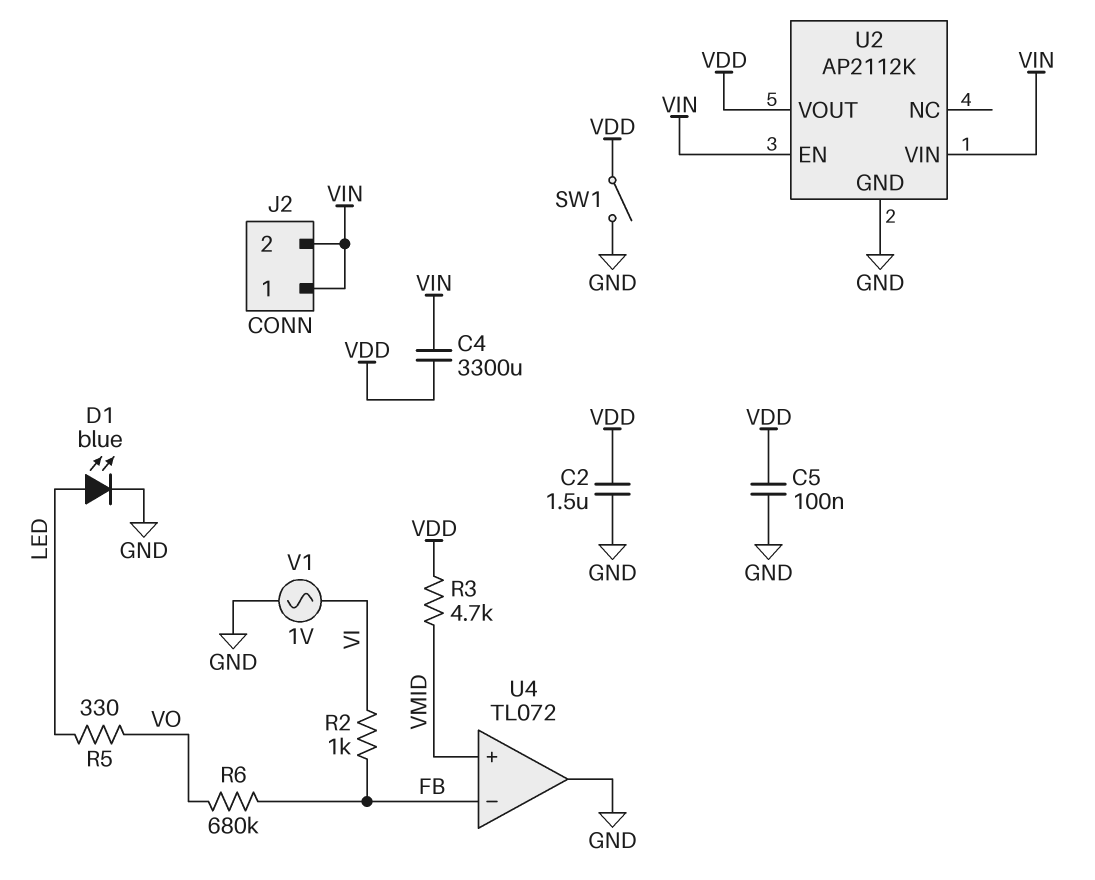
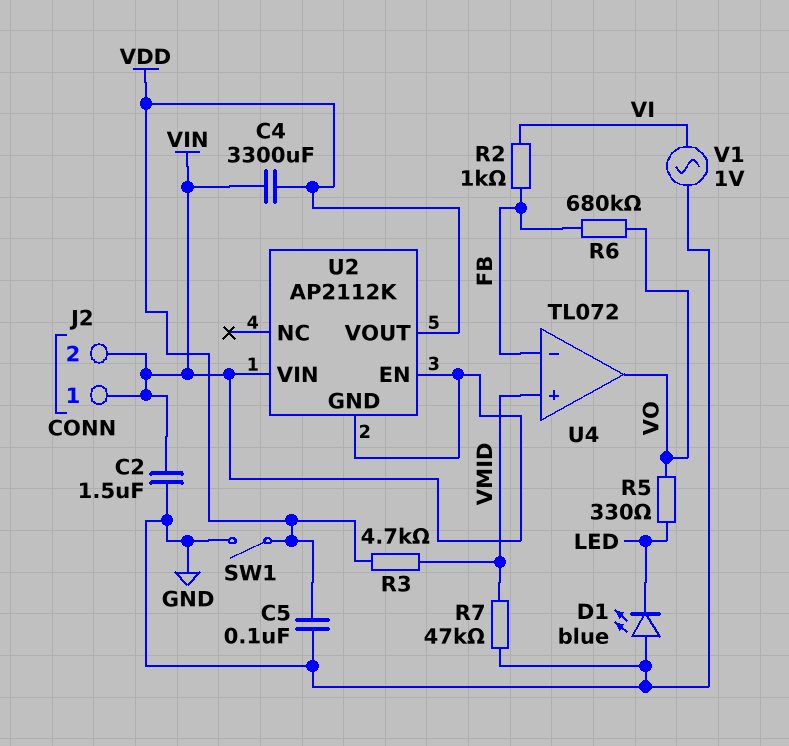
C2: 1.5uF (GND, VDD) -> 1.5uF (GND, VIN)
D1: LED blue (A LED, K GND) -> LED blue (A GND, K LED)
R7: none -> 47k (GND, VMID)
U2 pin GND: GND -> VIN
U4 pin out: GND -> VO

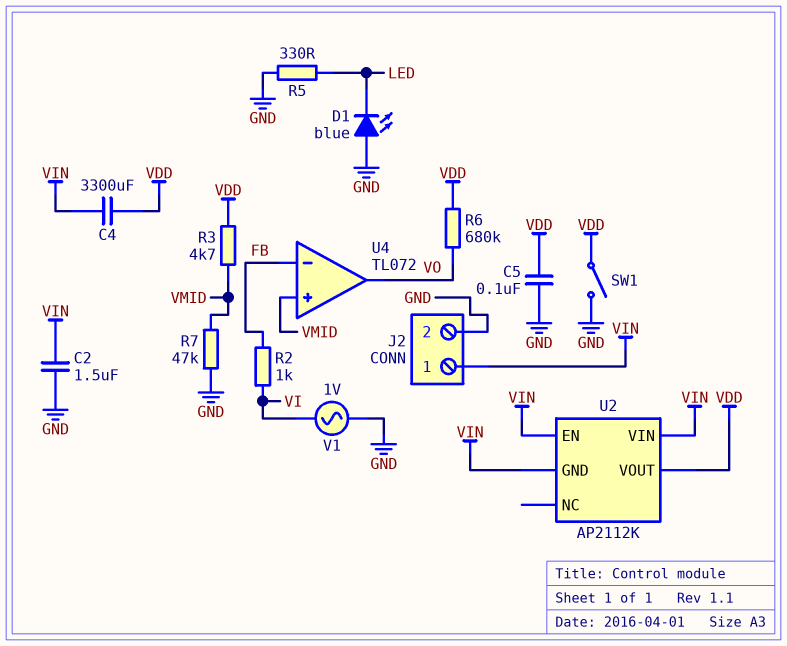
J2 pin 2: VIN -> GND
R5: 330 (LED, VO) -> 330 (GND, LED)
R6: 680k (FB, VO) -> 680k (VDD, VO)

